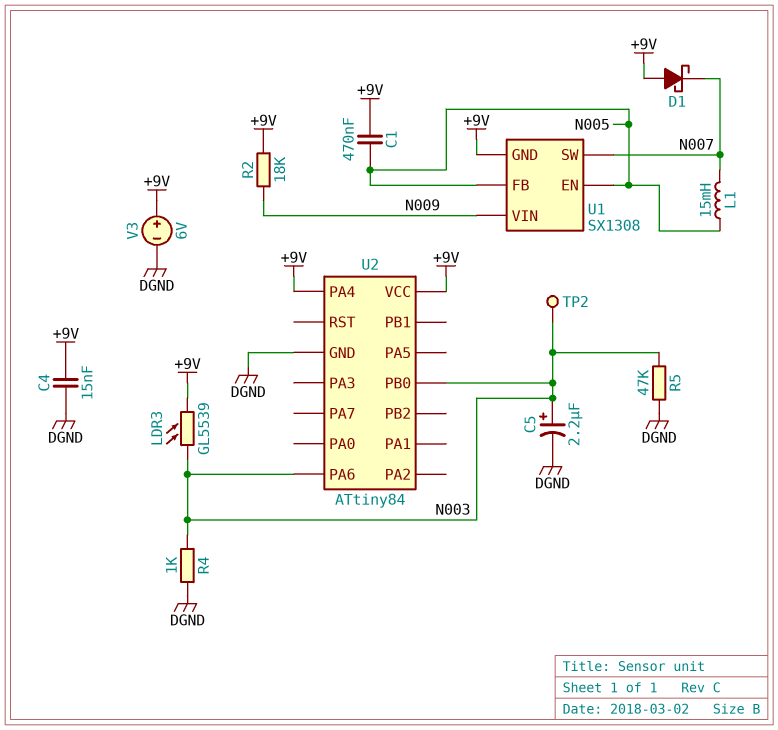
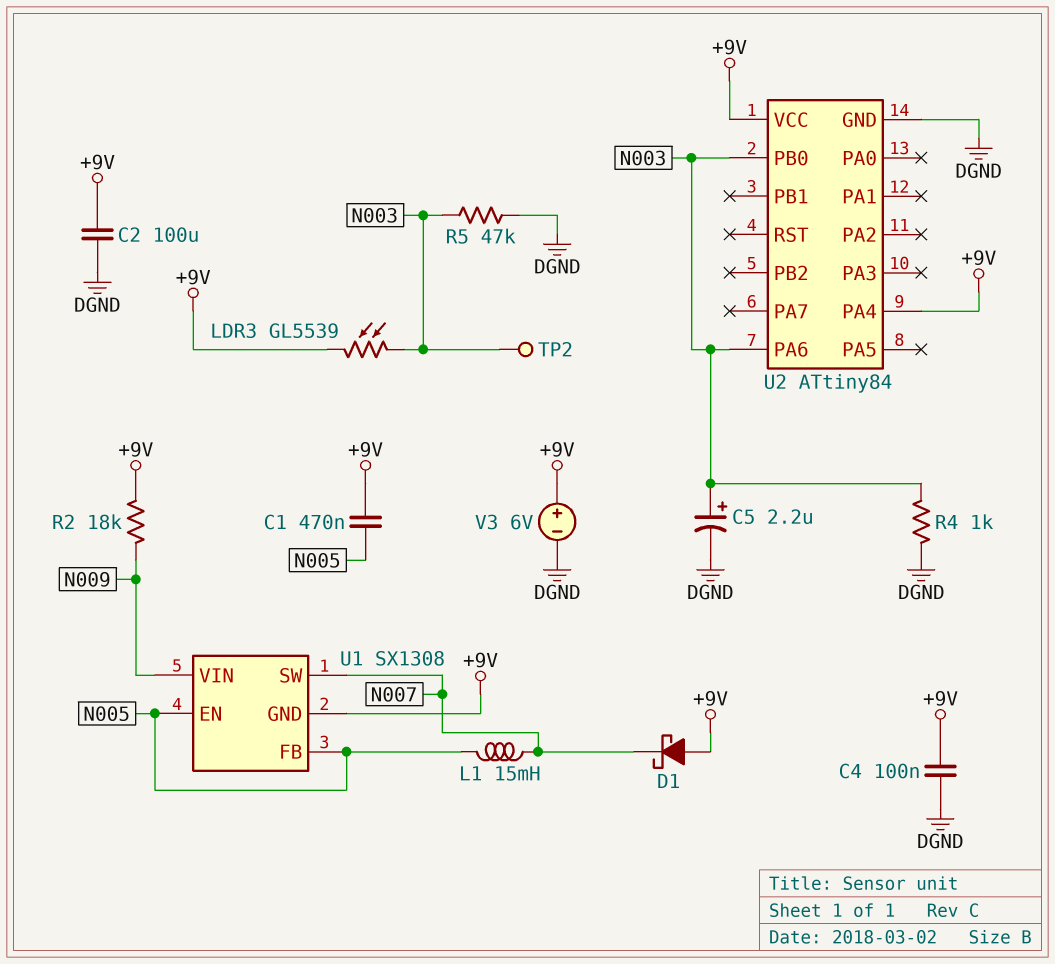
C2: none -> 100uF (+9V, DGND)
C4: 15nF (+9V, DGND) -> 100nF (+9V, DGND)

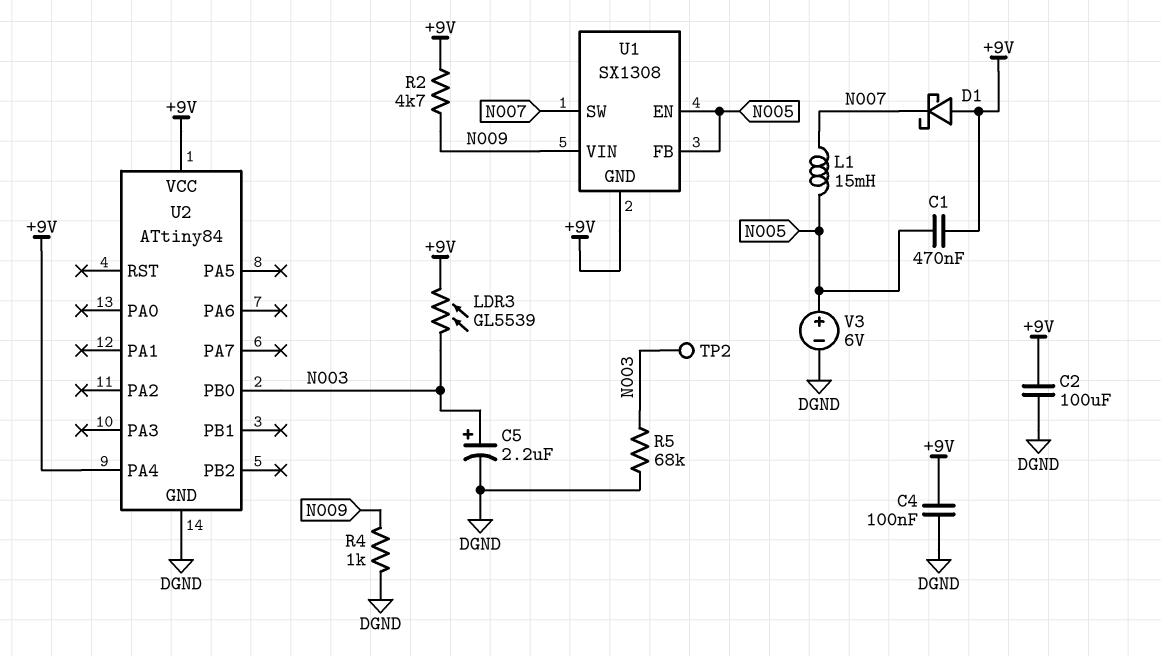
R2: 18k (+9V, N009) -> 4.7k (+9V, N009)
R4: 1k (DGND, N003) -> 1k (DGND, N009)
R5: 47k (DGND, N003) -> 68k (DGND, N003)
U2 pin PA6: N003 -> none
V3: 6V (plus +9V, minus DGND) -> 6V (plus N005, minus DGND)

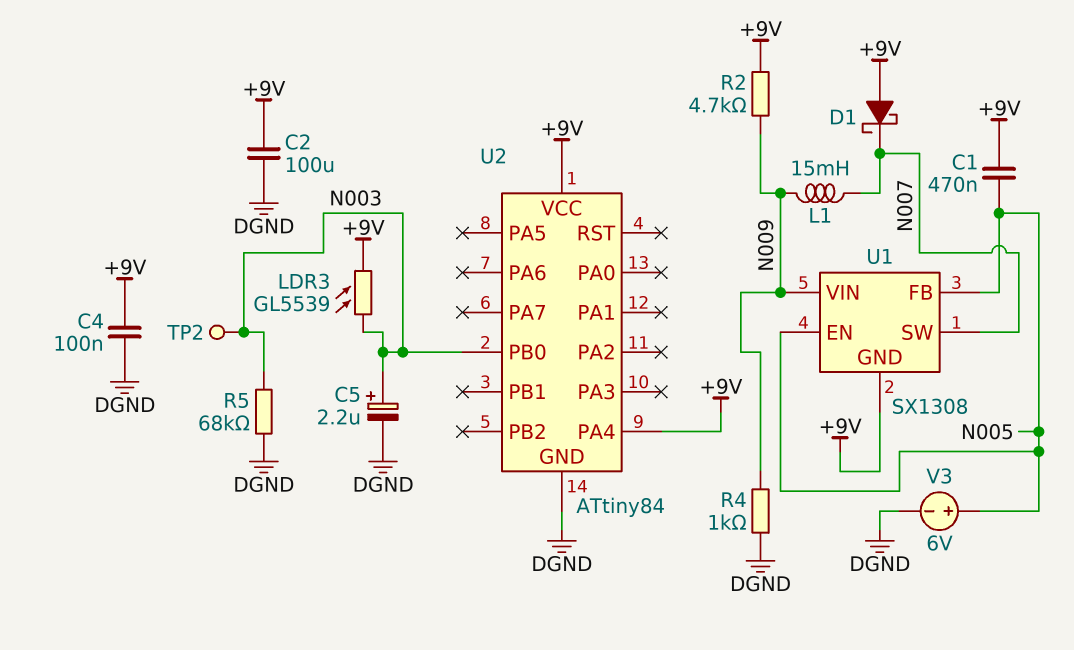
L1: 15mH (N005, N007) -> 15mH (N007, N009)

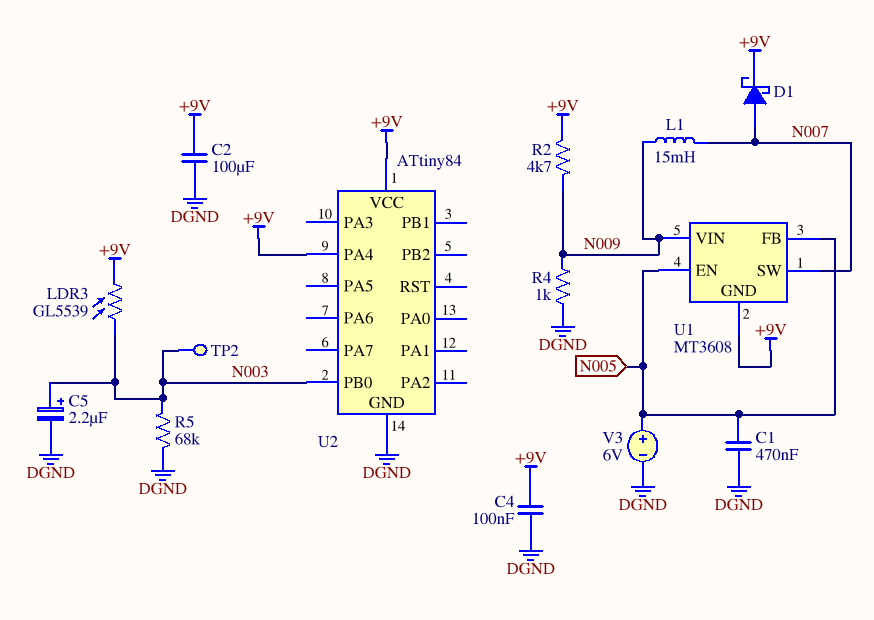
C1: 470nF (+9V, N005) -> 470nF (DGND, N005)
D1: schottky (A +9V, K N007) -> schottky (A N007, K +9V)
U1: SX1308 -> MT3608

